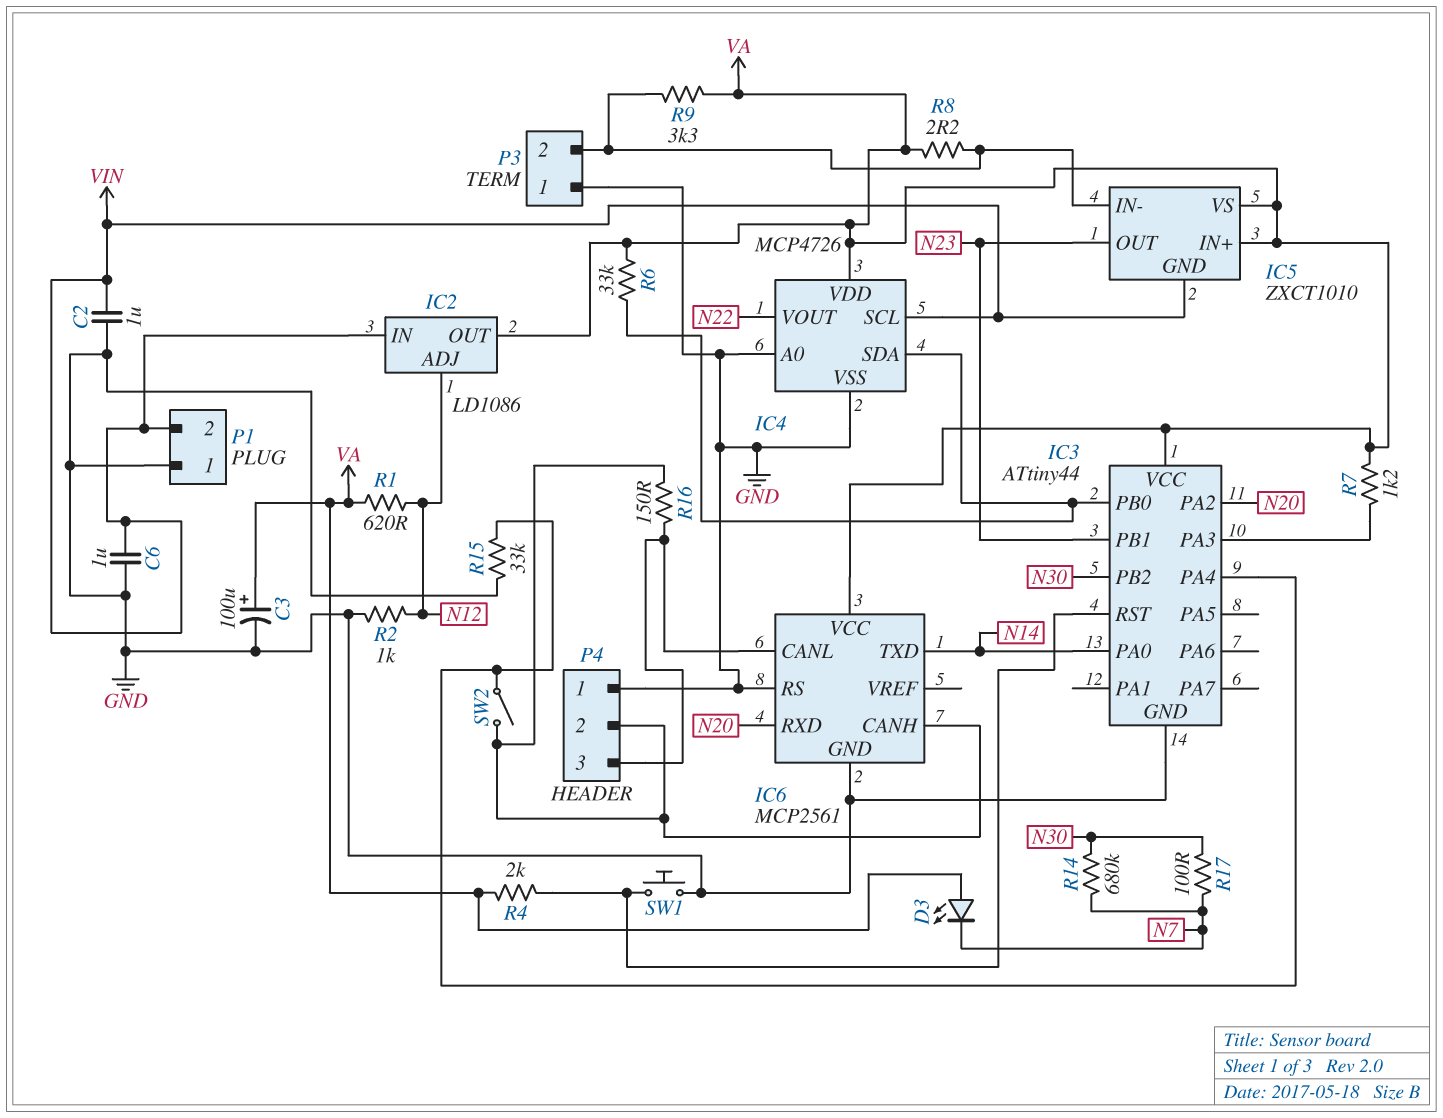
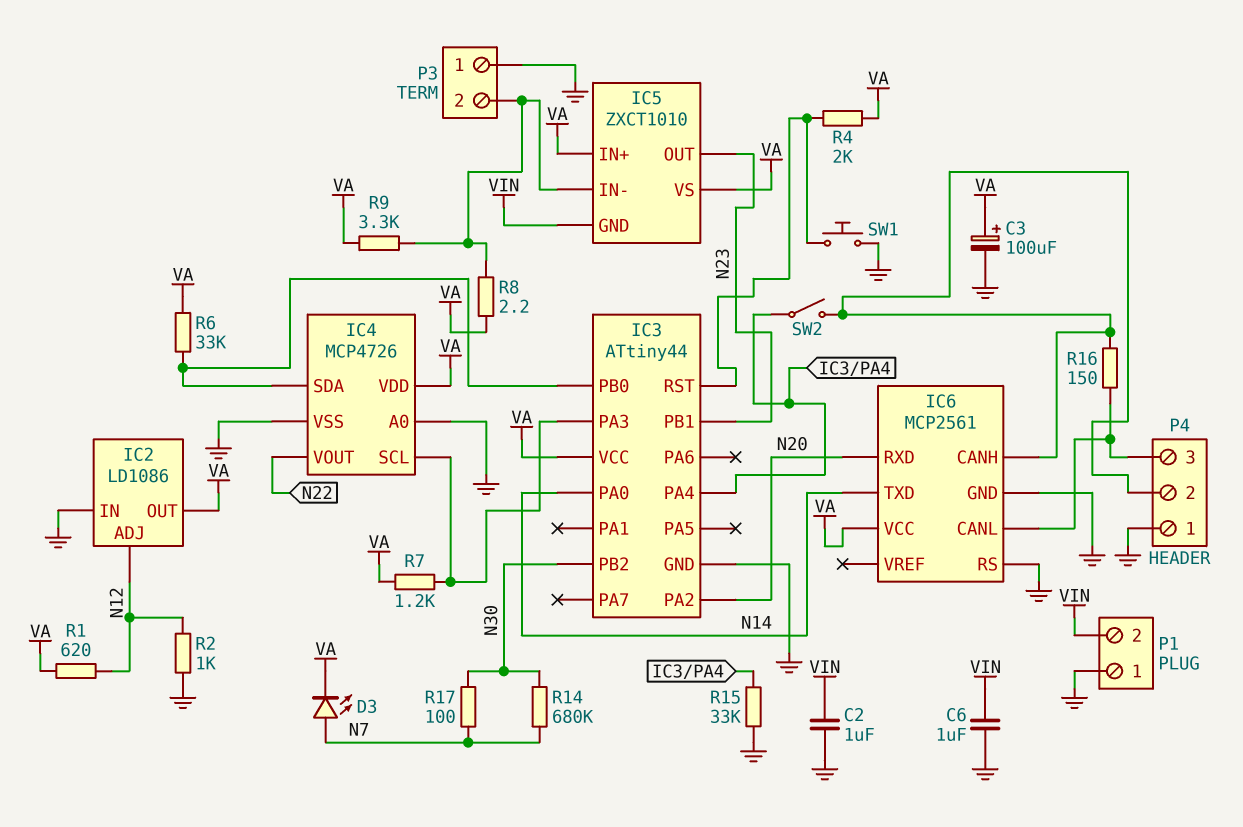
D3: LED (A VA, K N7) -> LED (A N7, K VA)
IC2 pin IN: VIN -> GND
IC4 pin SCL: VIN -> IC3/PA3

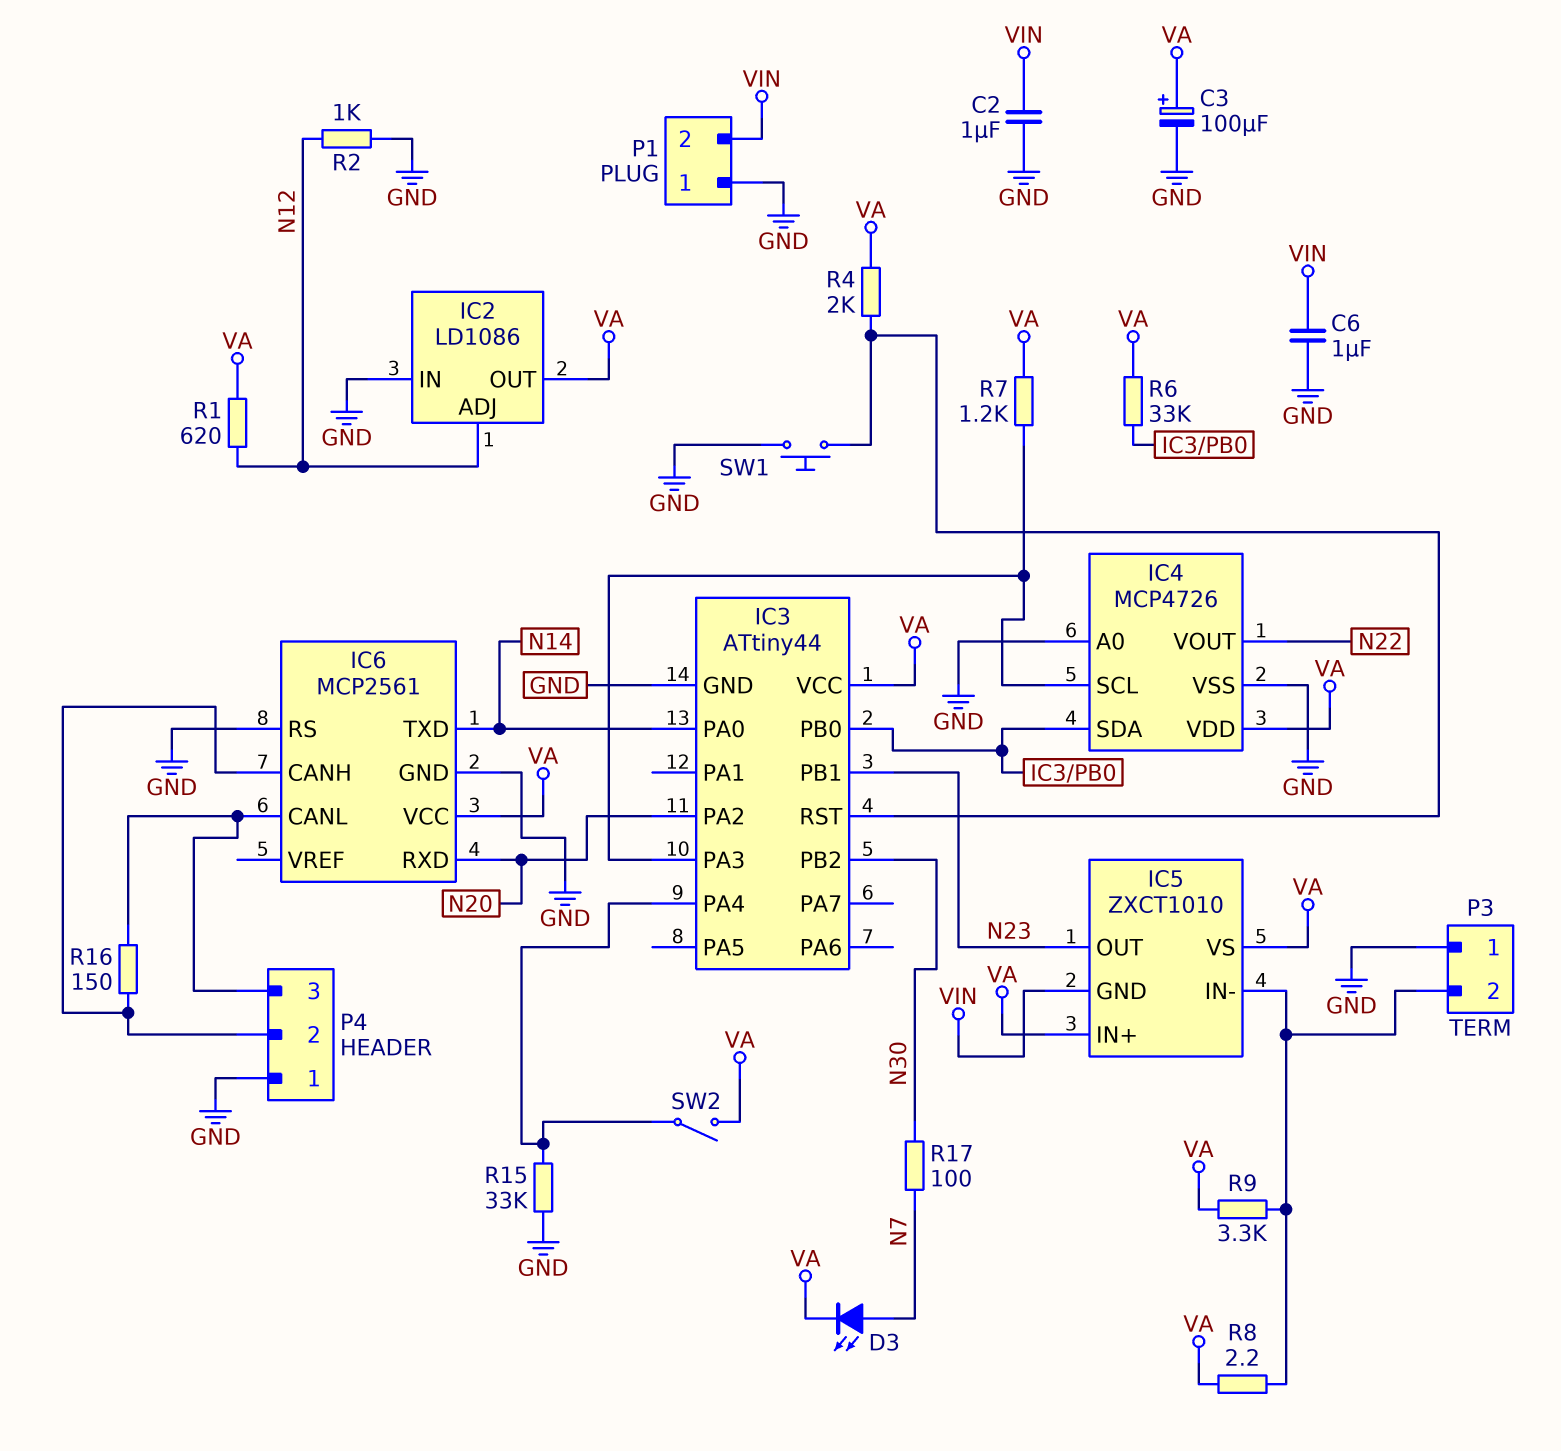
R14: 680k (N7, N30) -> none
SW2: switch (IC3/PA4, IC6/CANH) -> switch (IC3/PA4, VA)

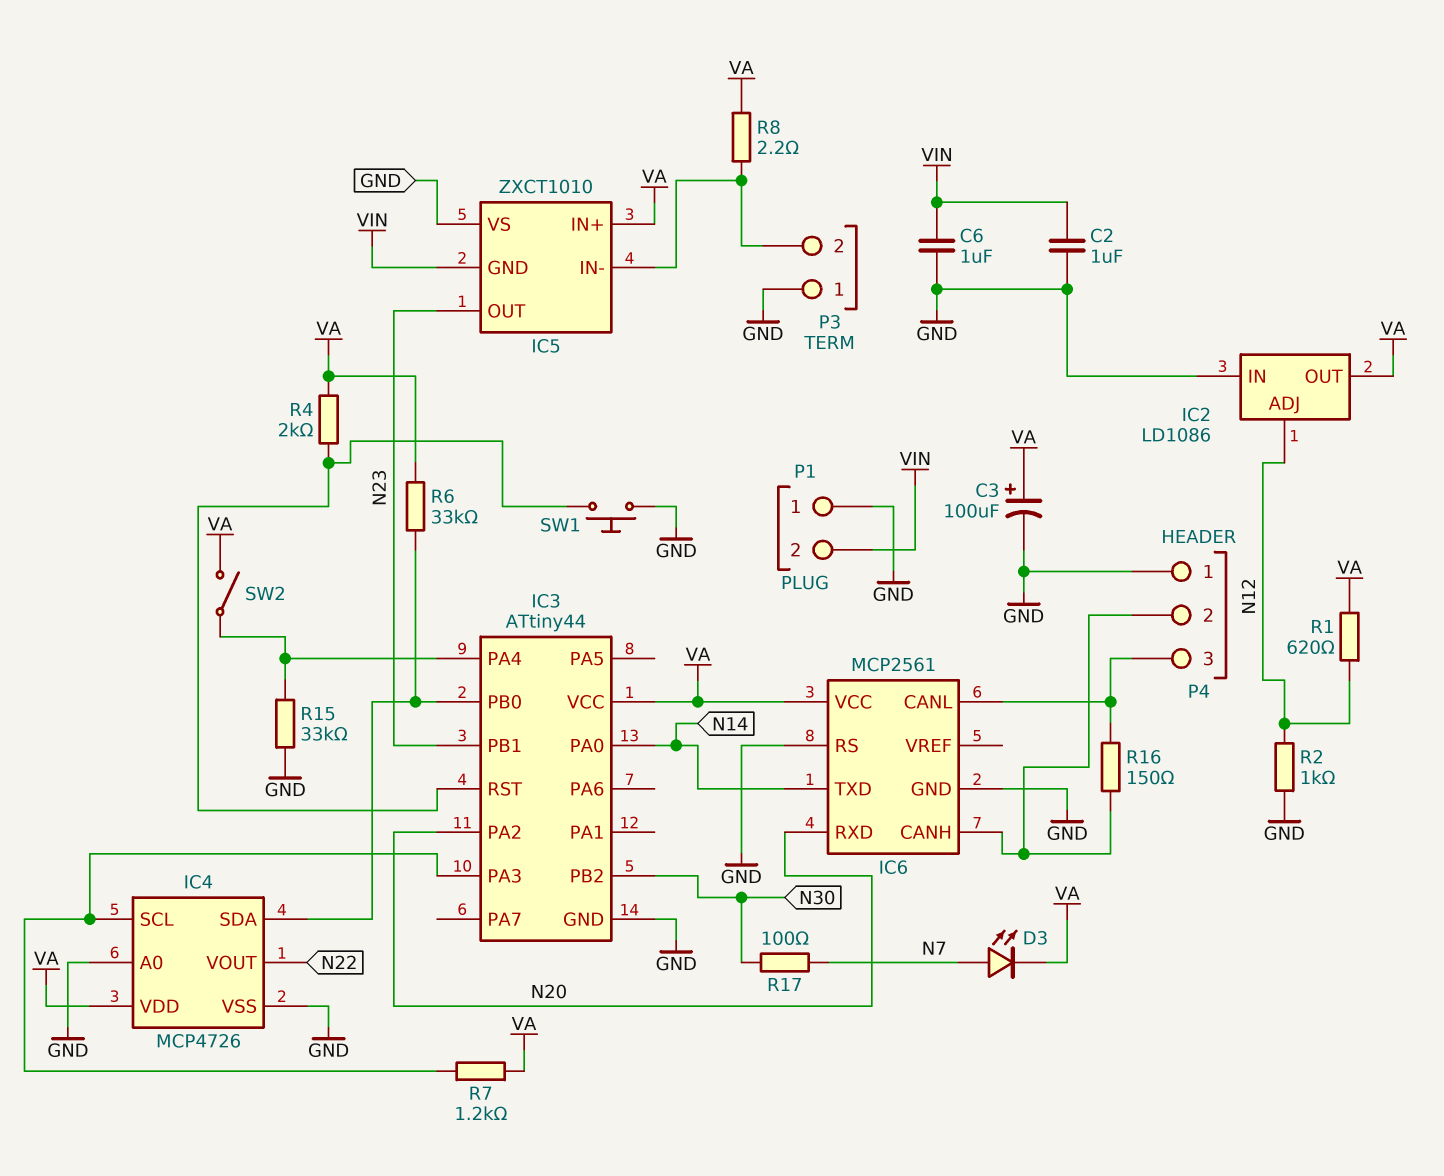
IC5 pin VS: VA -> GND
R9: 3.3k (IC5/IN-, VA) -> none

